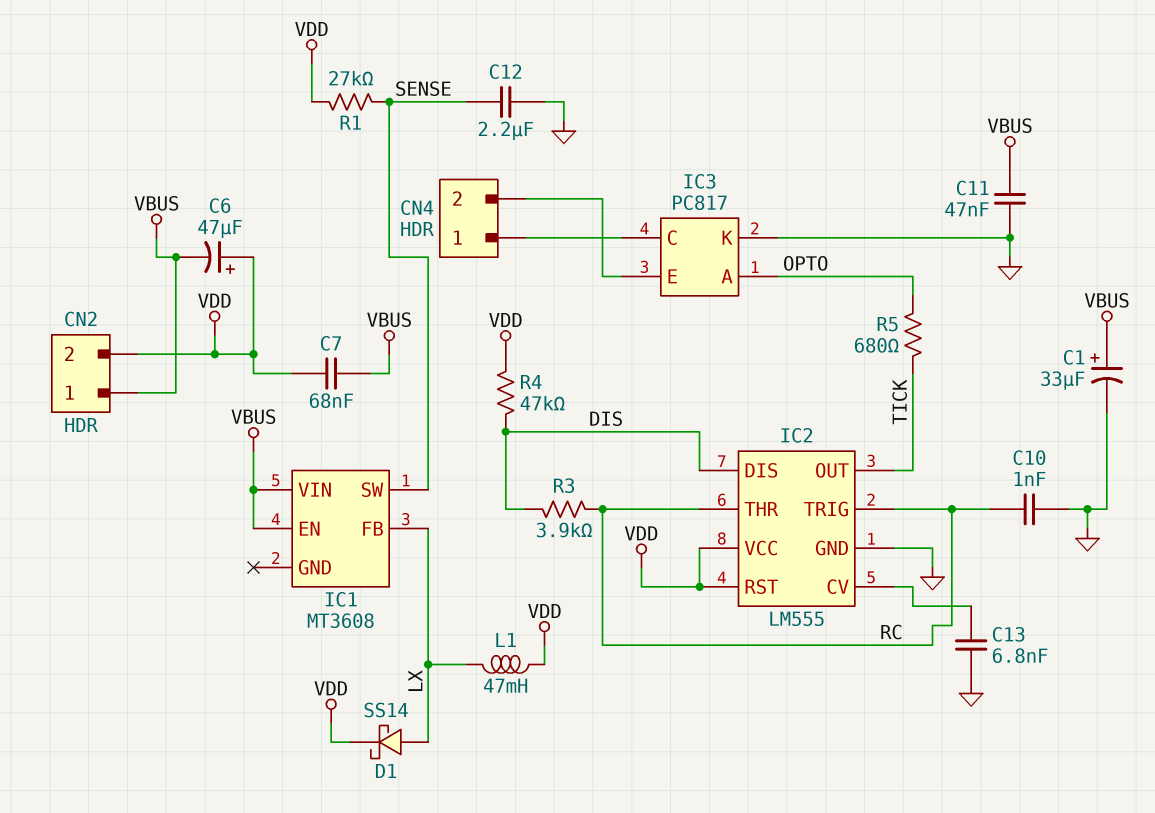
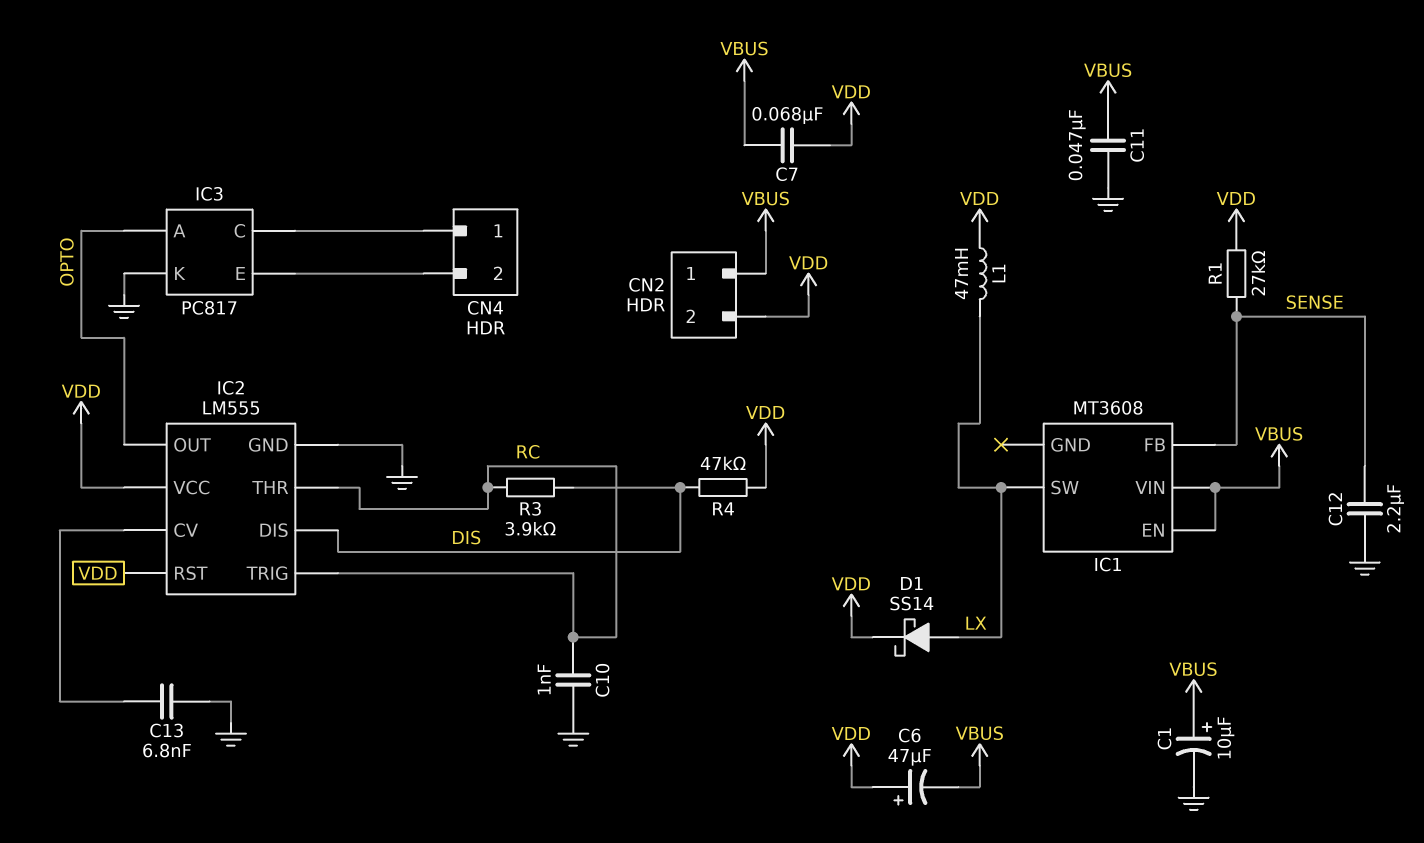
C1: 33uF (plus VBUS, minus GND) -> 10uF (plus VBUS, minus GND)
IC1 pin FB: LX -> SENSE
IC1 pin SW: SENSE -> LX
IC2 pin OUT: TICK -> OPTO
R5: 680 (OPTO, TICK) -> none

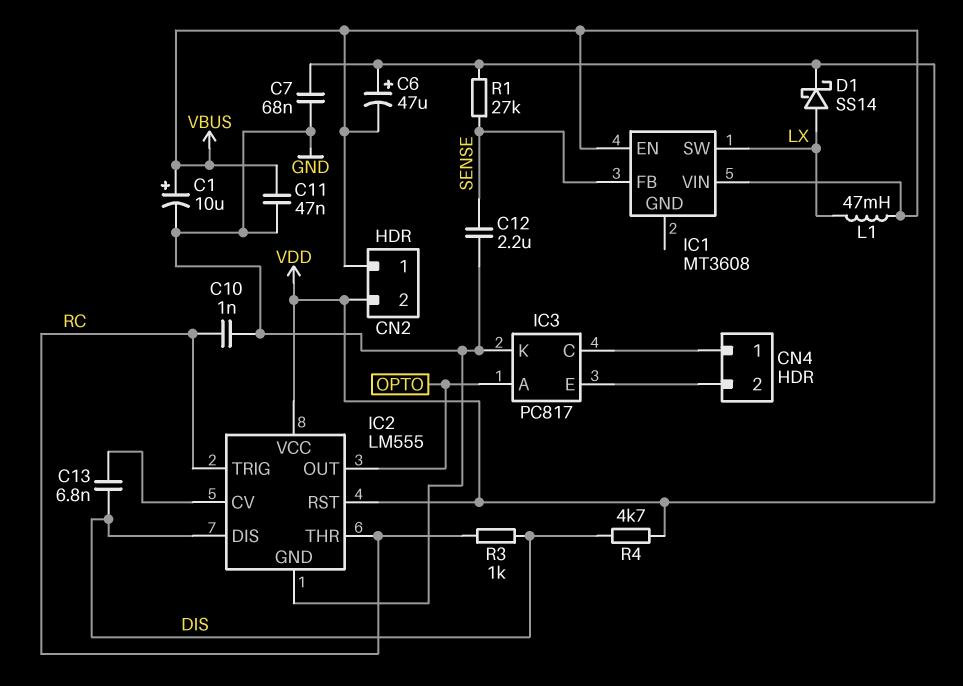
C7: 68nF (VBUS, VDD) -> 68nF (GND, VDD)
C13: 6.8nF (GND, IC2/CV) -> 6.8nF (DIS, IC2/CV)
L1: 47mH (LX, VDD) -> 47mH (LX, VBUS)
R3: 3.9k (DIS, RC) -> 1k (DIS, RC)
R4: 47k (DIS, VDD) -> 4.7k (DIS, VDD)

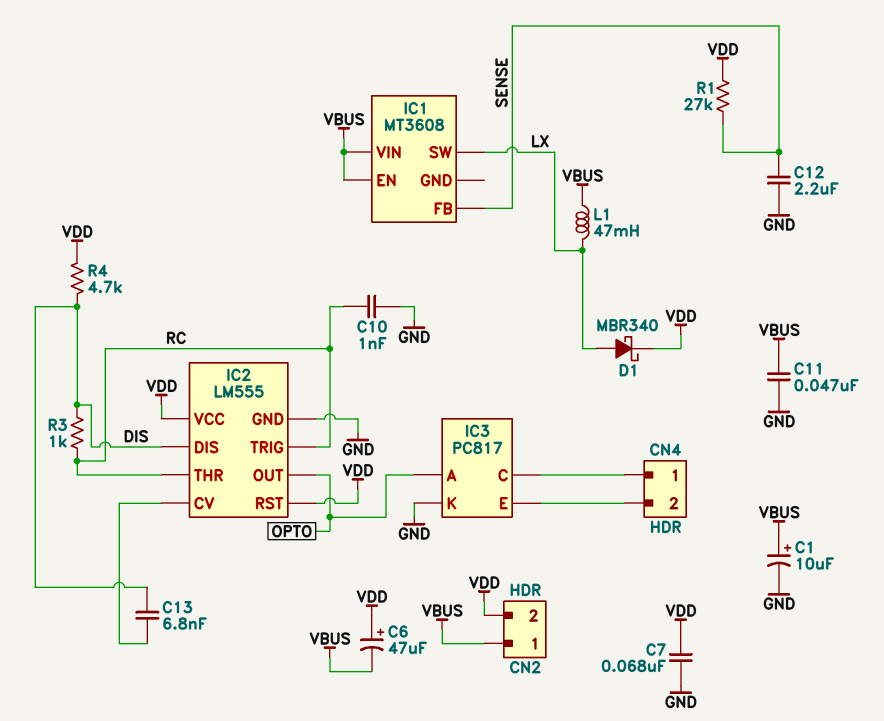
D1: schottky SS14 (A LX, K VDD) -> schottky MBR340 (A LX, K VDD)

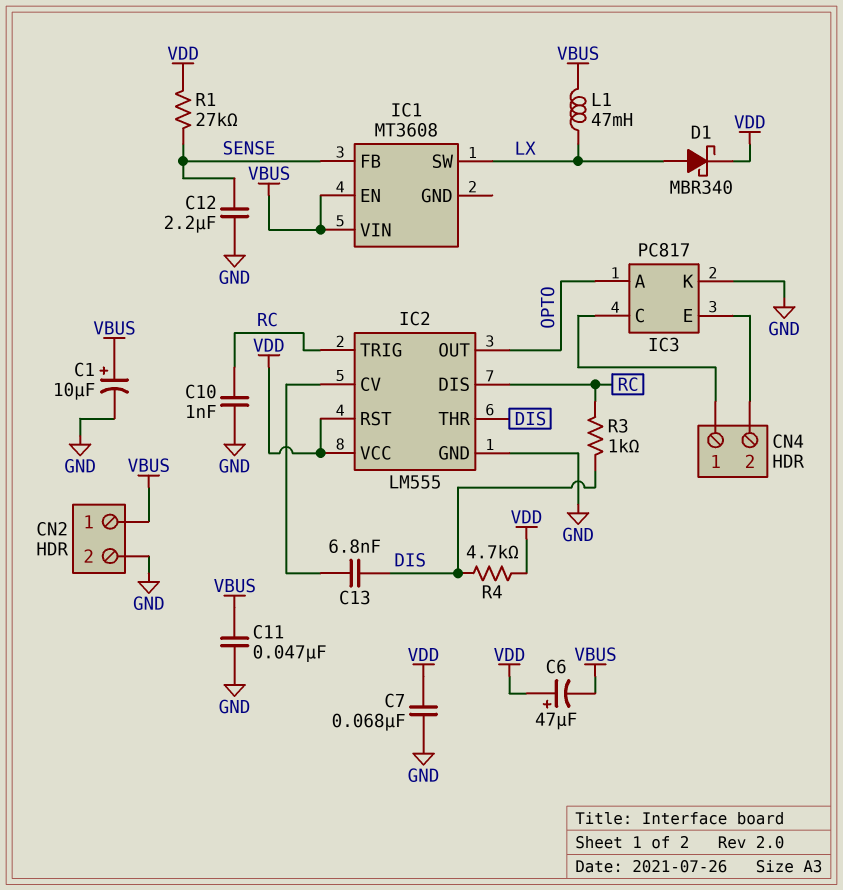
CN2 pin 2: VDD -> GND
IC2 pin DIS: DIS -> RC
IC2 pin THR: RC -> DIS

